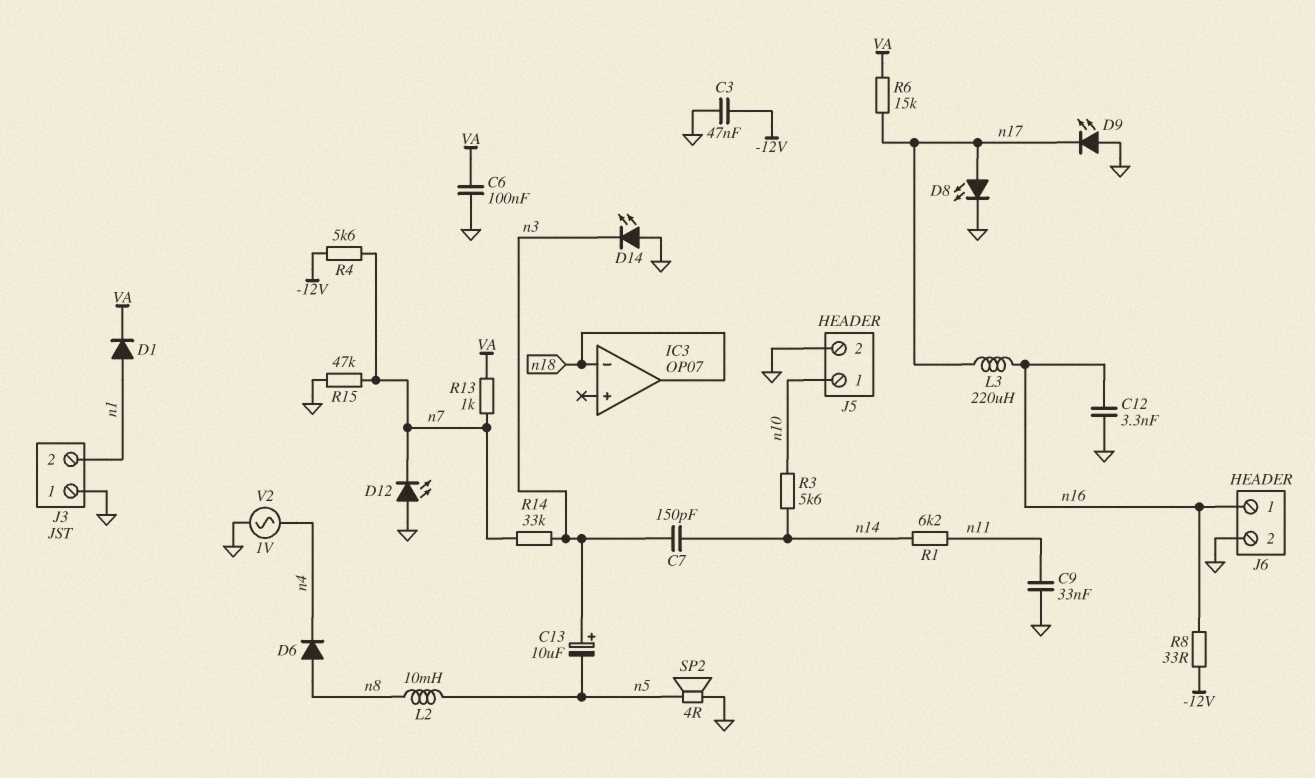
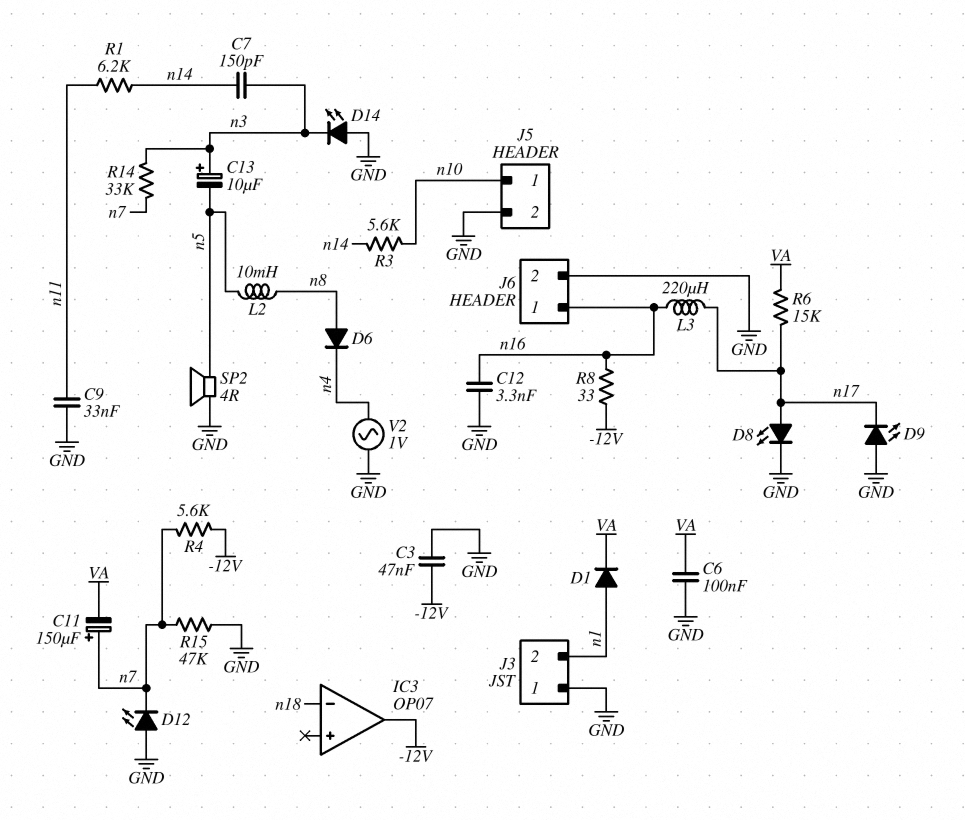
C11: none -> 150uF (plus n7, minus VA)
IC3 pin out: n18 -> -12V
R13: 1k (VA, n7) -> none

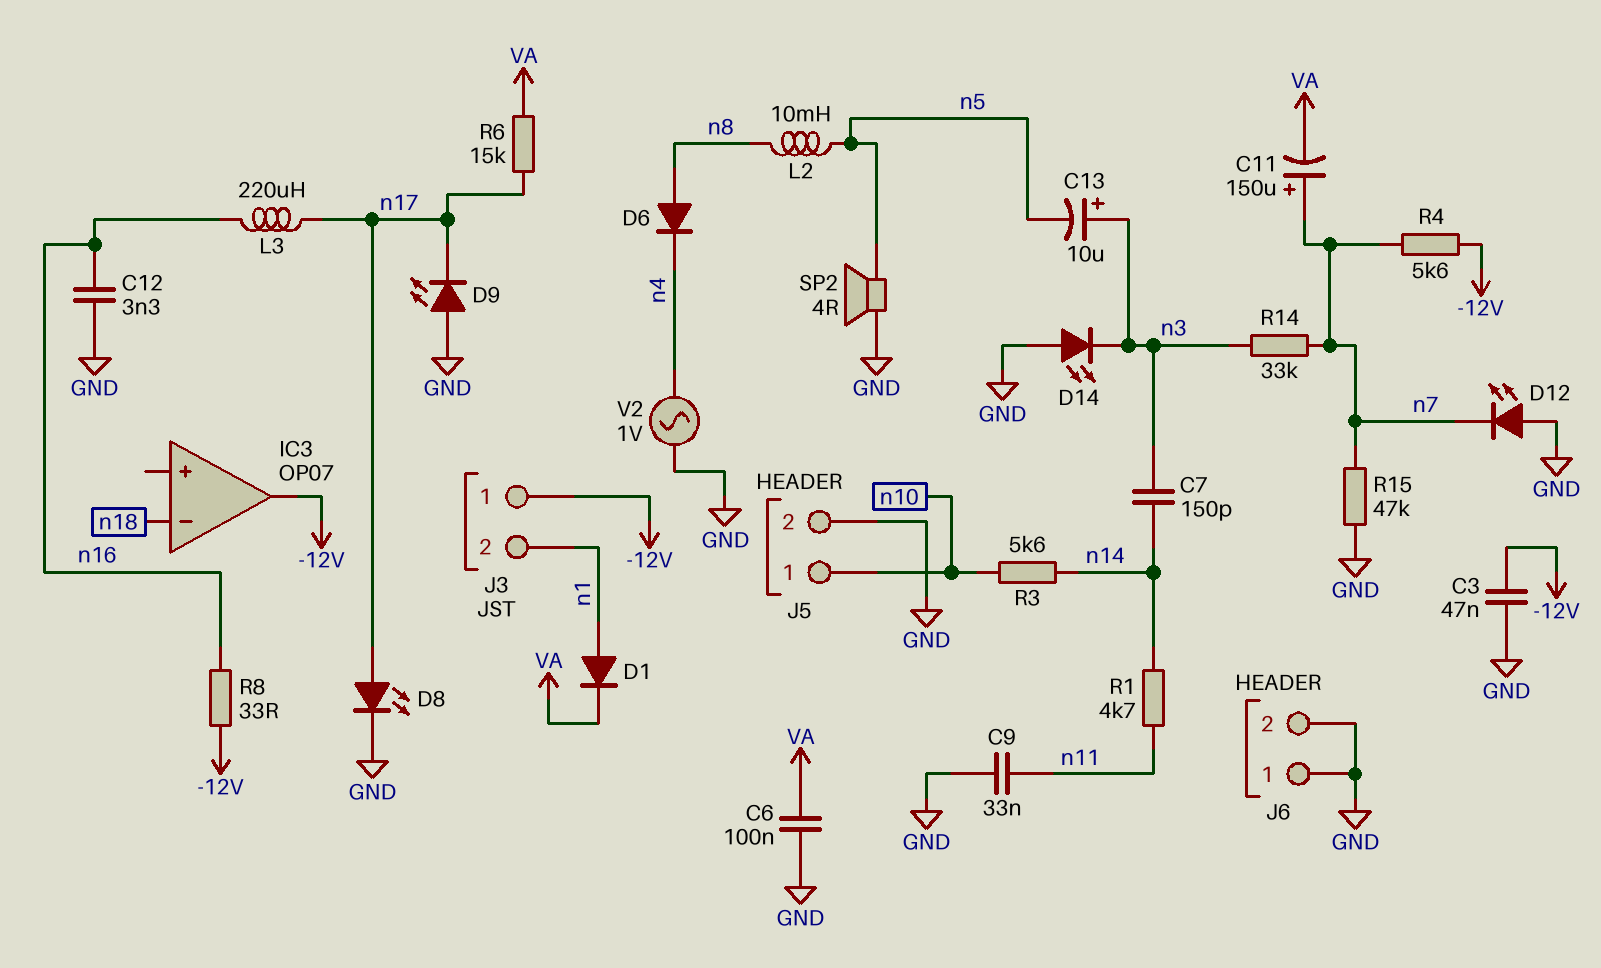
J3 pin 1: GND -> -12V
J6 pin 1: n16 -> GND
R1: 6.2k (n11, n14) -> 4.7k (n11, n14)

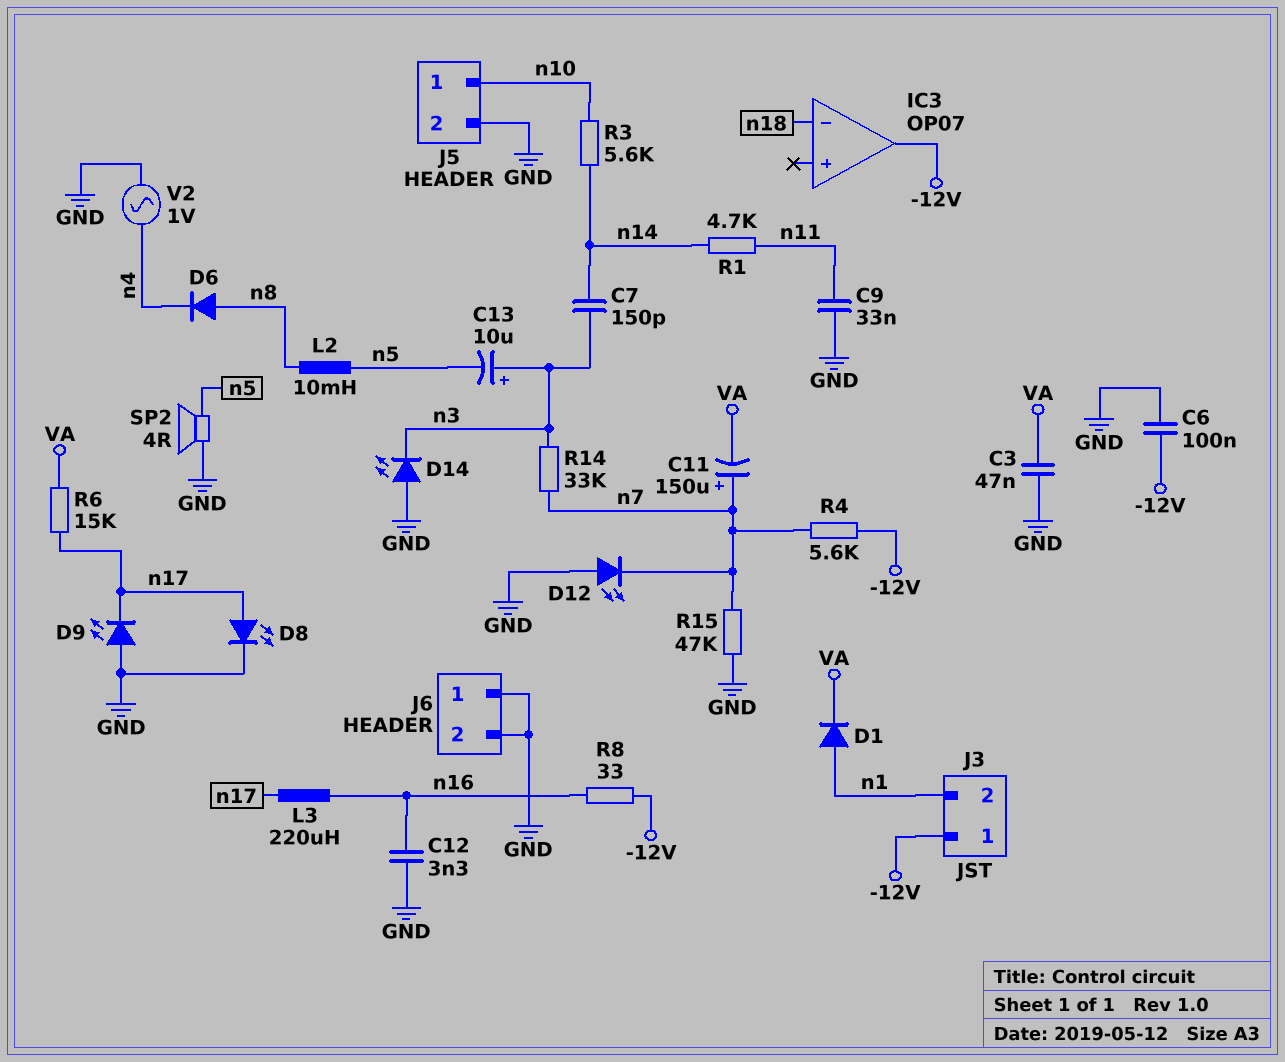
C3: 47nF (-12V, GND) -> 47nF (GND, VA)
C6: 100nF (GND, VA) -> 100nF (-12V, GND)

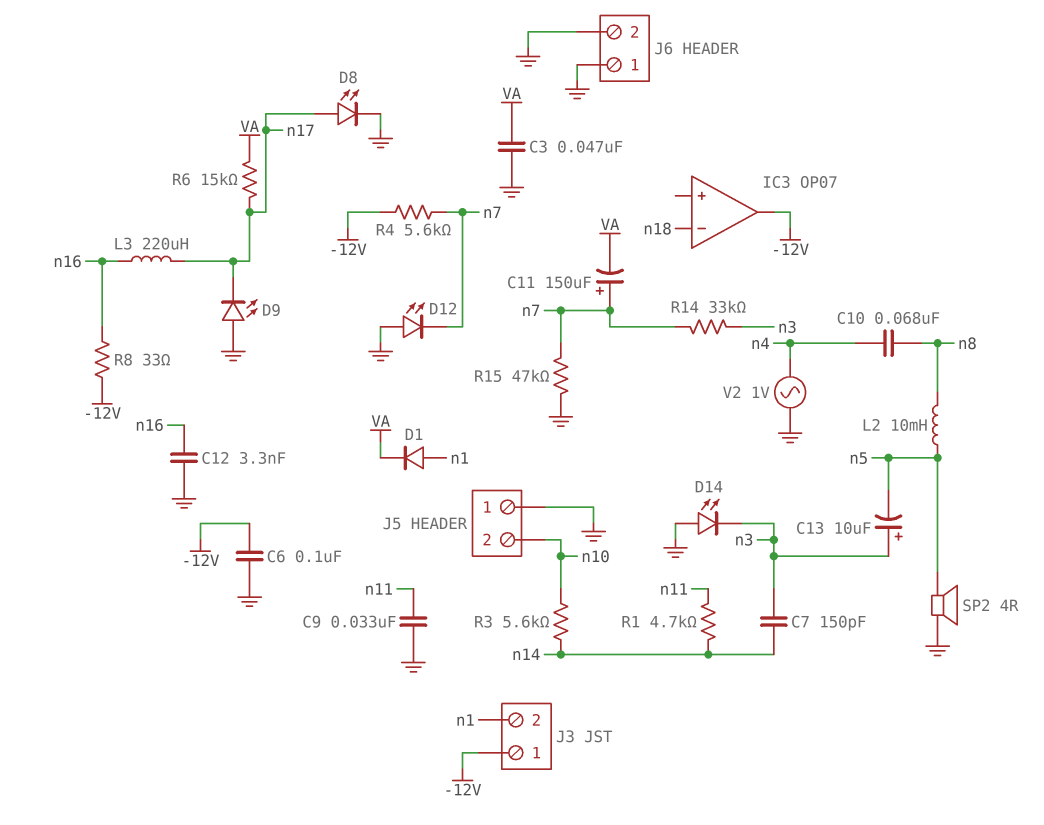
C10: none -> 68nF (n4, n8)
D6: diode (A n8, K n4) -> none
J5 pin 1: n10 -> GND
J5 pin 2: GND -> n10

